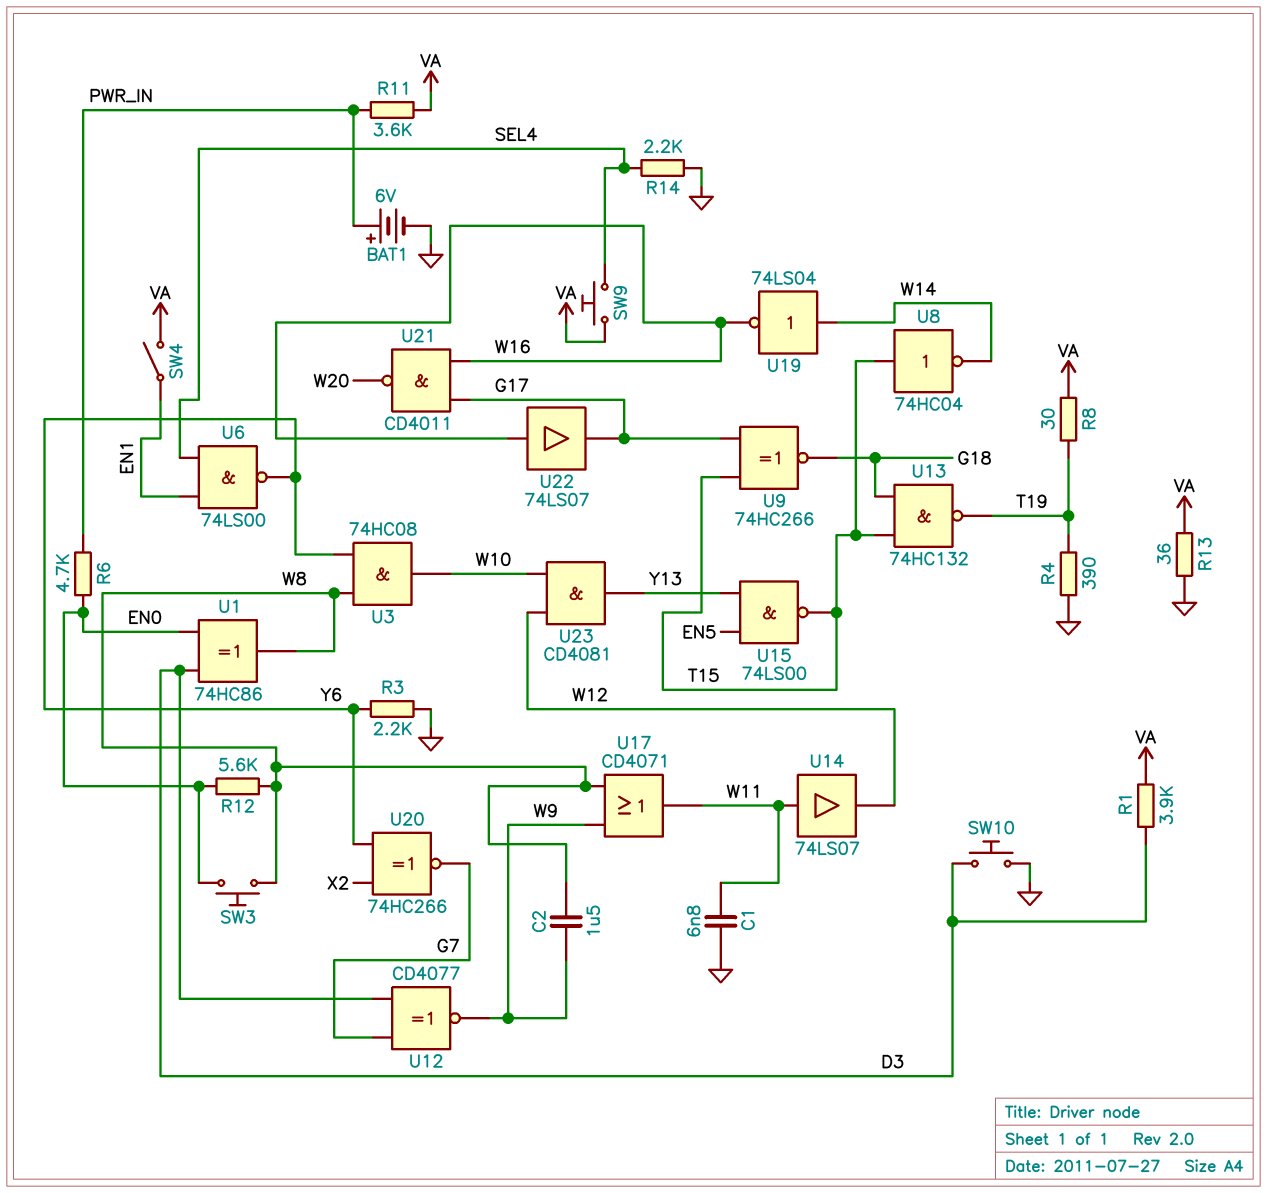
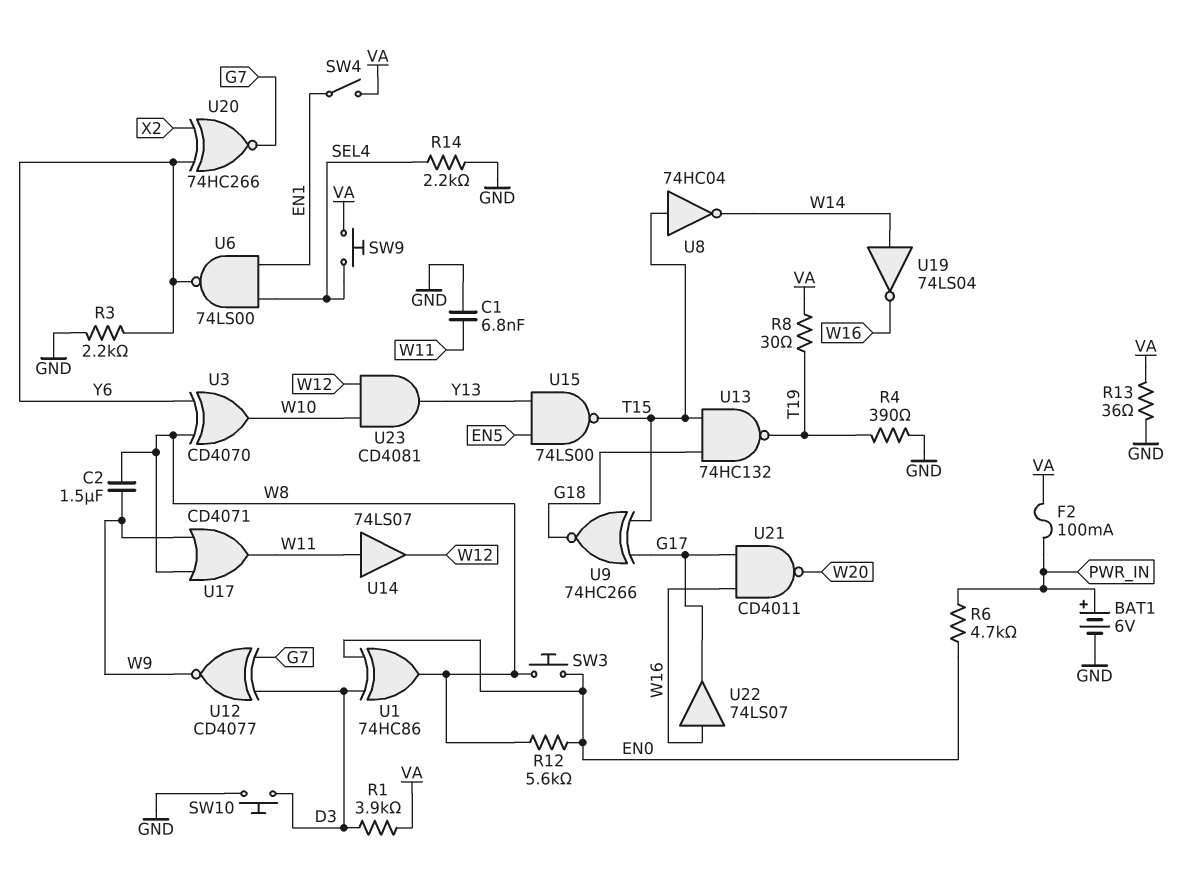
F2: none -> 100mA (PWR_IN, VA)
R11: 3.6k (PWR_IN, VA) -> none
U3: AND 74HC08 (in W8, in Y6, out W10) -> XOR CD4070 (in W8, in Y6, out W10)

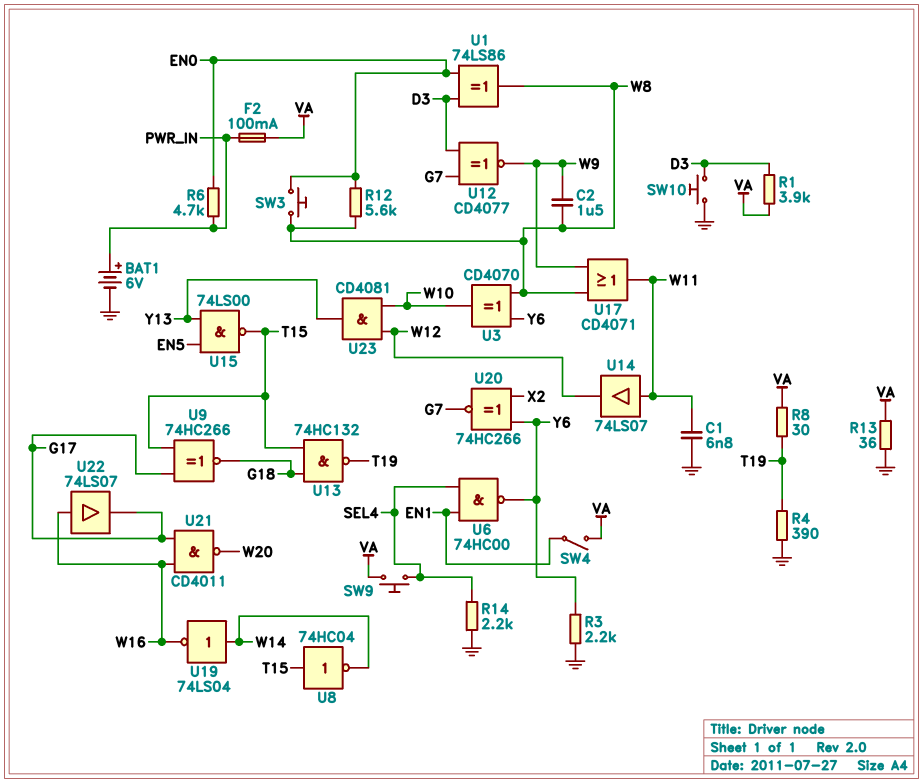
U1: XOR 74HC86 (in D3, in EN0, out W8) -> XOR 74LS86 (in D3, in EN0, out W8)
U6: NAND 74LS00 (in EN1, in SEL4, out Y6) -> NAND 74HC00 (in EN1, in SEL4, out Y6)

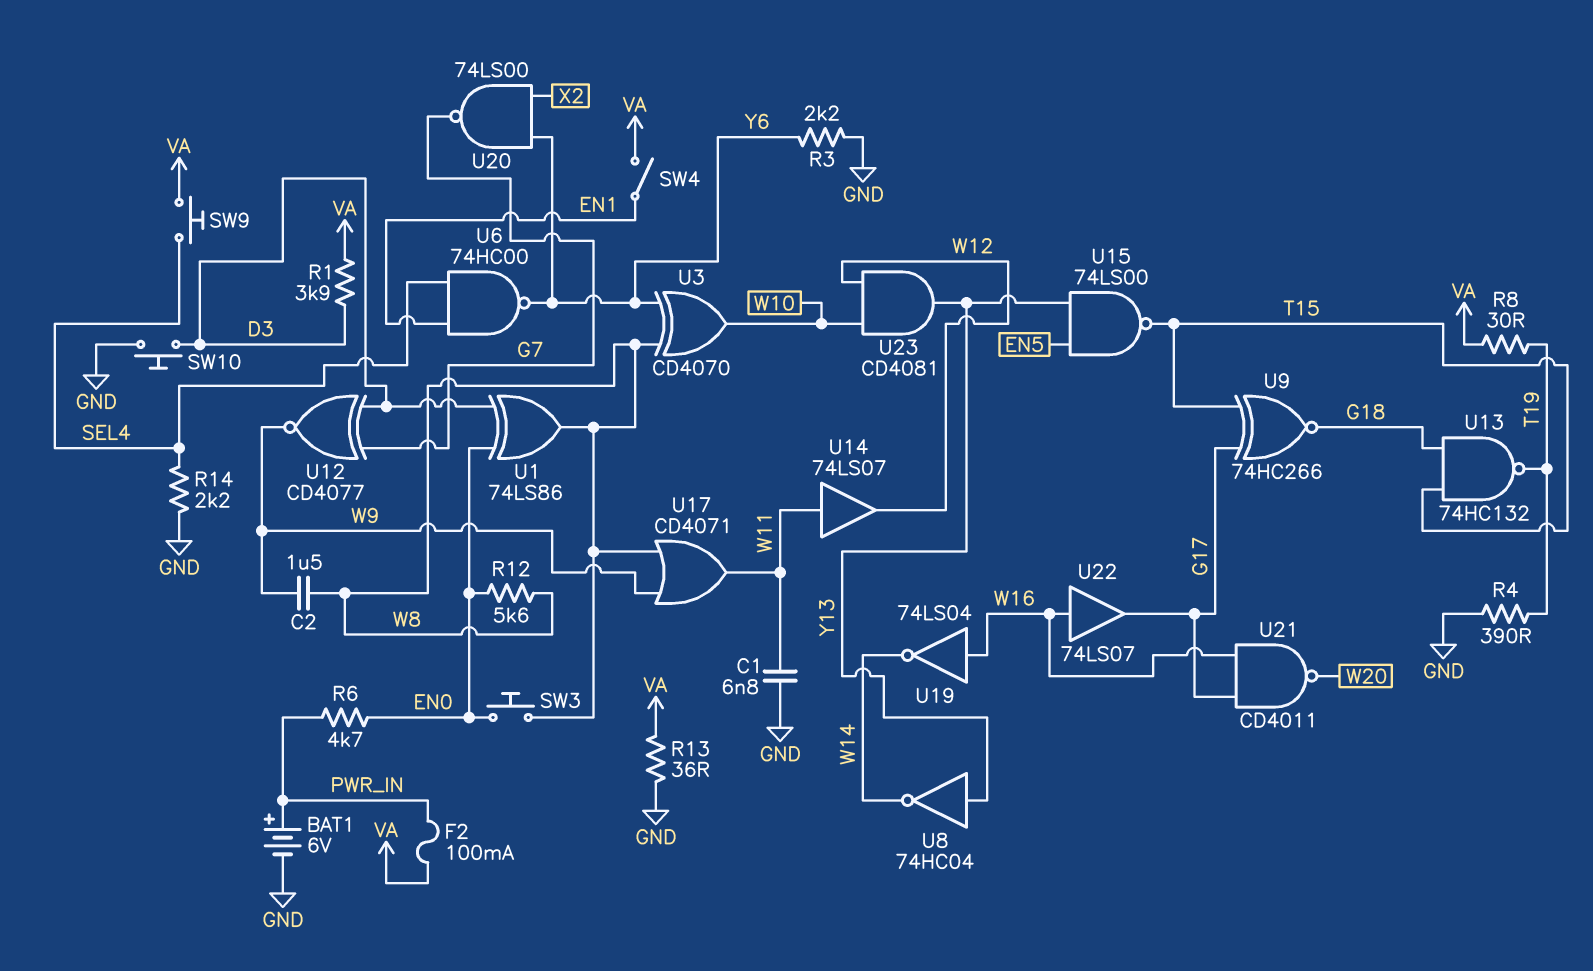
U8: NOT 74HC04 (in T15, out W14) -> NOT 74HC04 (in Y13, out W14)
U19: NOT 74LS04 (in W14, out W16) -> NOT 74LS04 (in W16, out W14)
U20: XNOR 74HC266 (in X2, in Y6, out G7) -> NAND 74LS00 (in X2, in Y6, out G7)

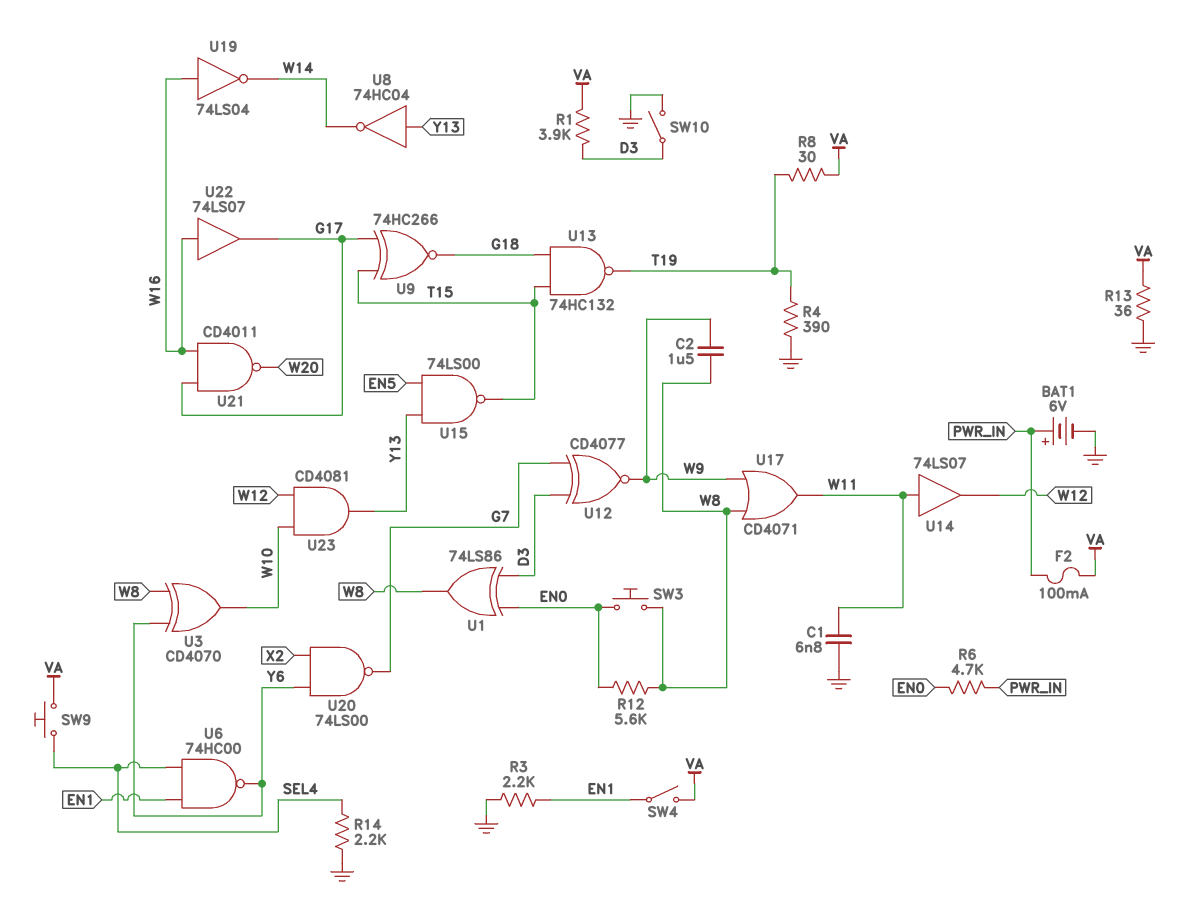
R3: 2.2k (GND, Y6) -> 2.2k (EN1, GND)
SW10: button (D3, GND) -> switch (D3, GND)

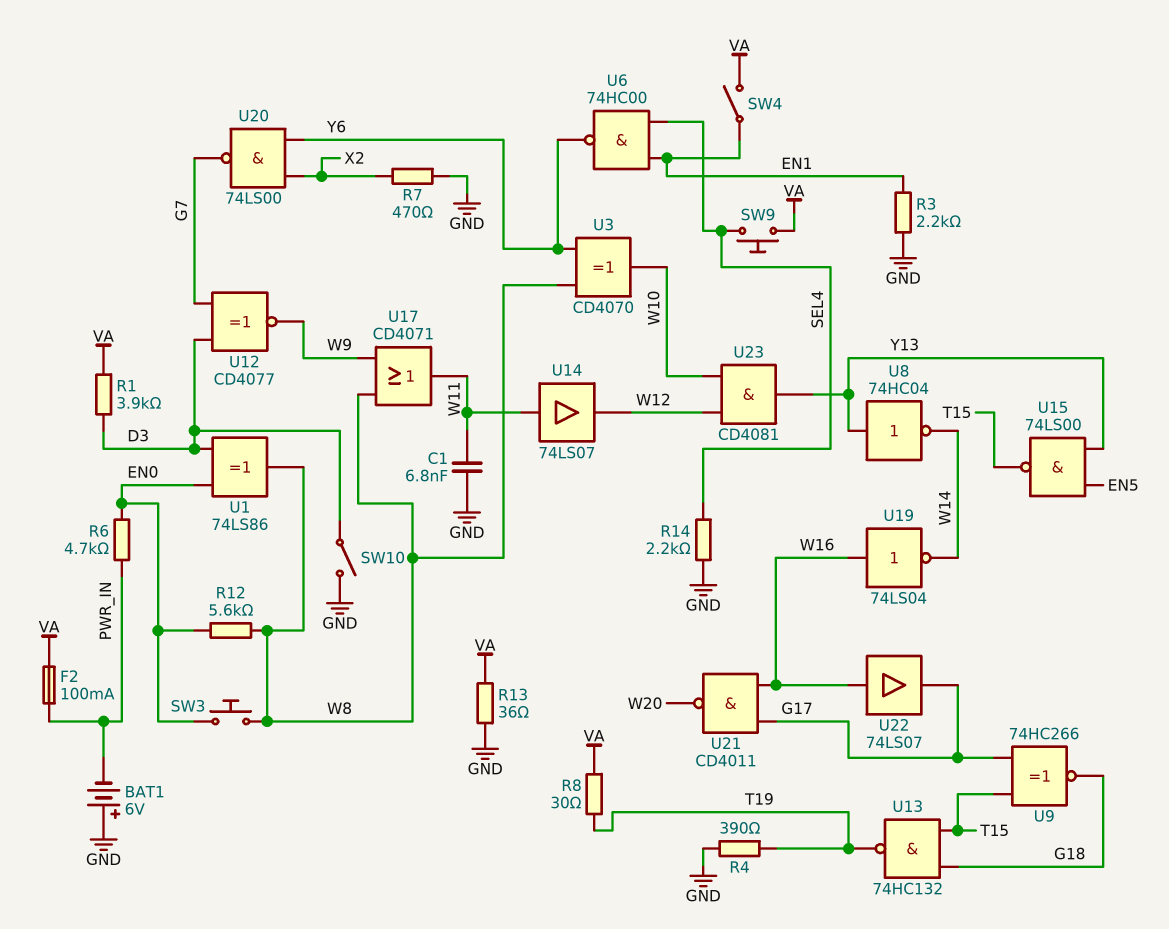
BAT1: 6V (plus PWR_IN, minus GND) -> 6V (plus GND, minus PWR_IN)
C2: 1.5uF (W8, W9) -> none
R7: none -> 470 (GND, X2)

